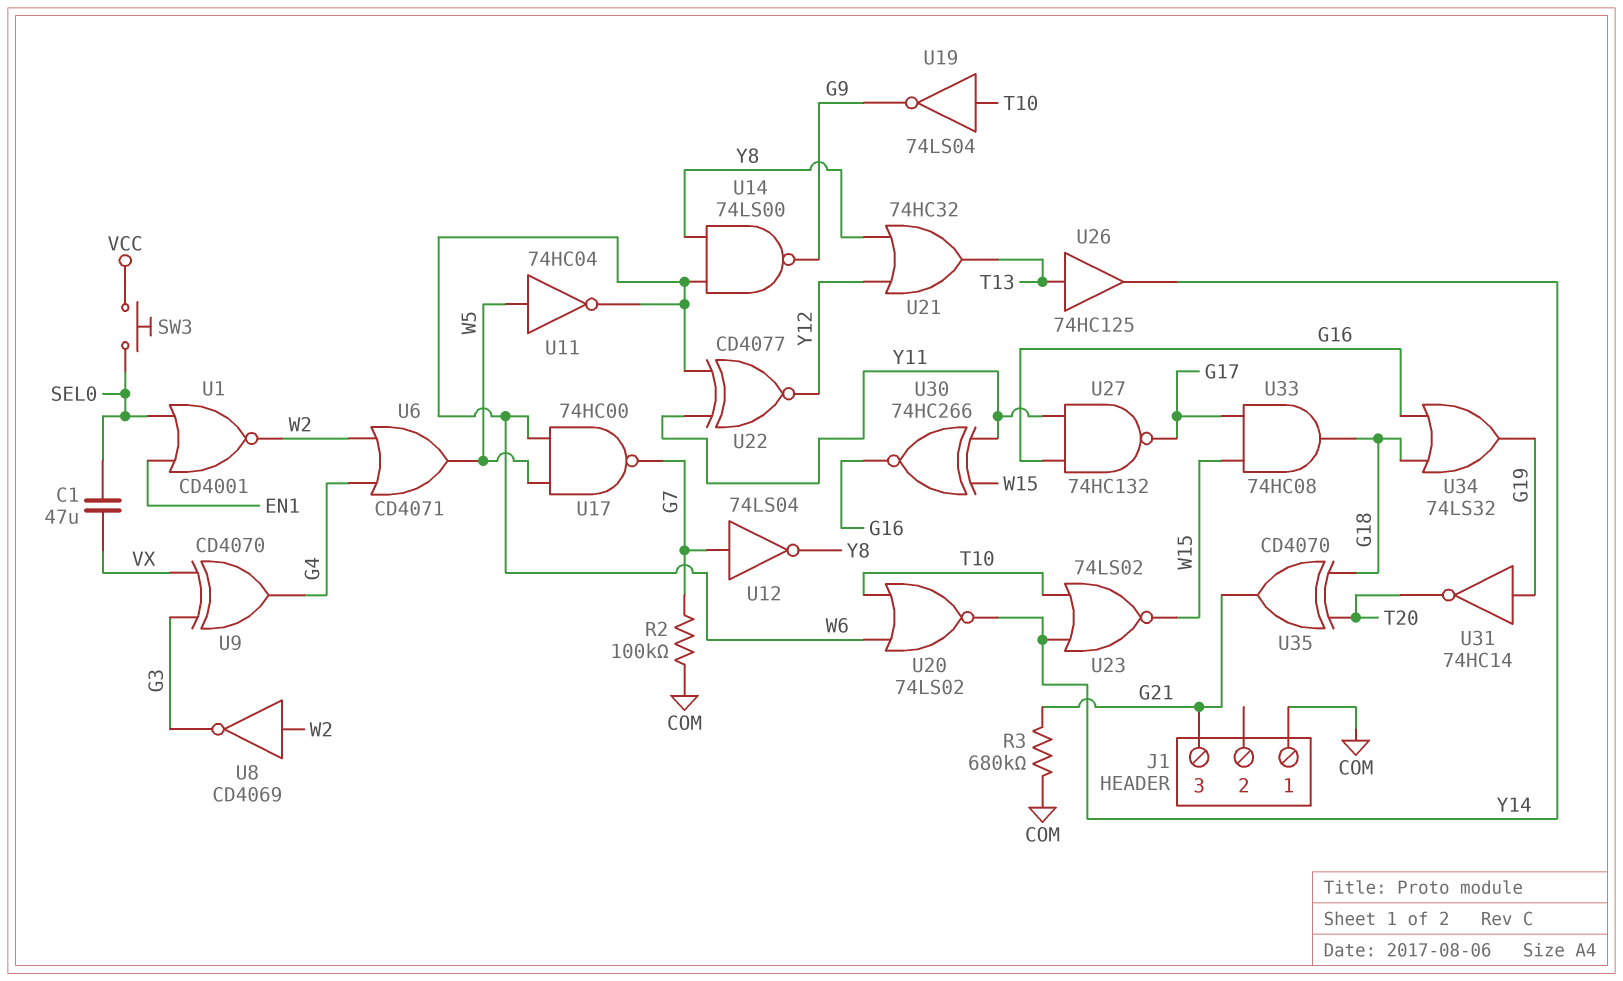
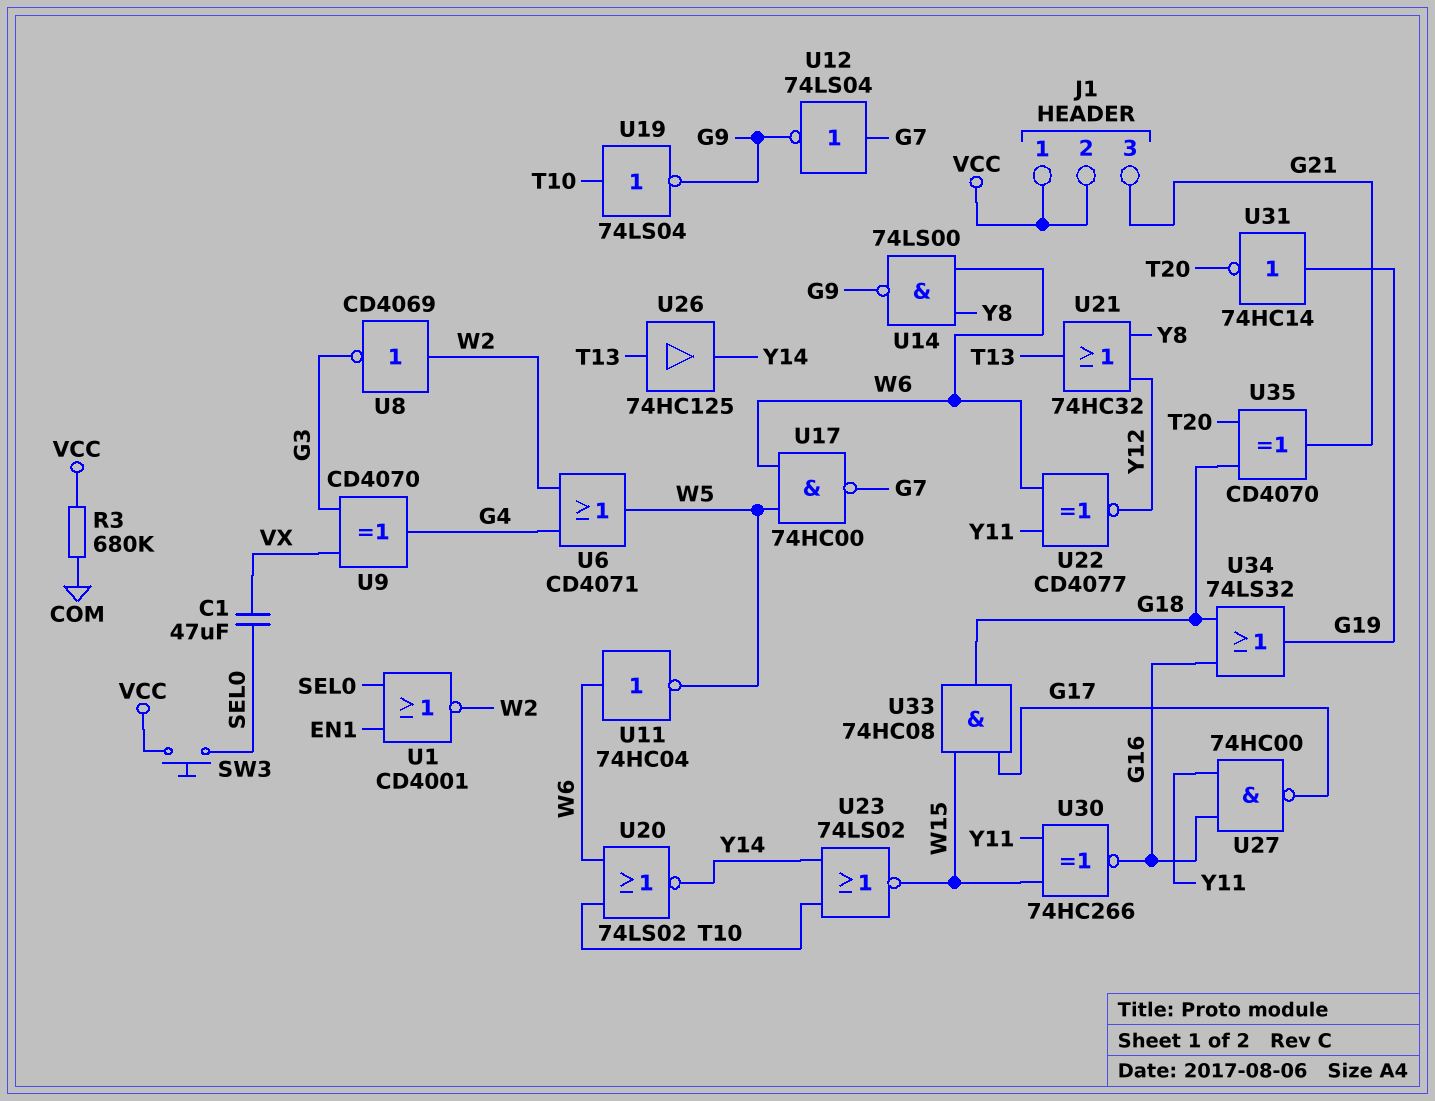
J1 pin 1: COM -> VCC
J1 pin 2: none -> VCC
R2: 100k (COM, G7) -> none
R3: 680k (COM, G21) -> 680k (COM, VCC)
U11: NOT 74HC04 (in W5, out W6) -> NOT 74HC04 (in W6, out W5)
U12: NOT 74LS04 (in G7, out Y8) -> NOT 74LS04 (in G7, out G9)
U27: NAND 74HC132 (in G16, in Y11, out G17) -> NAND 74HC00 (in G16, in Y11, out G17)

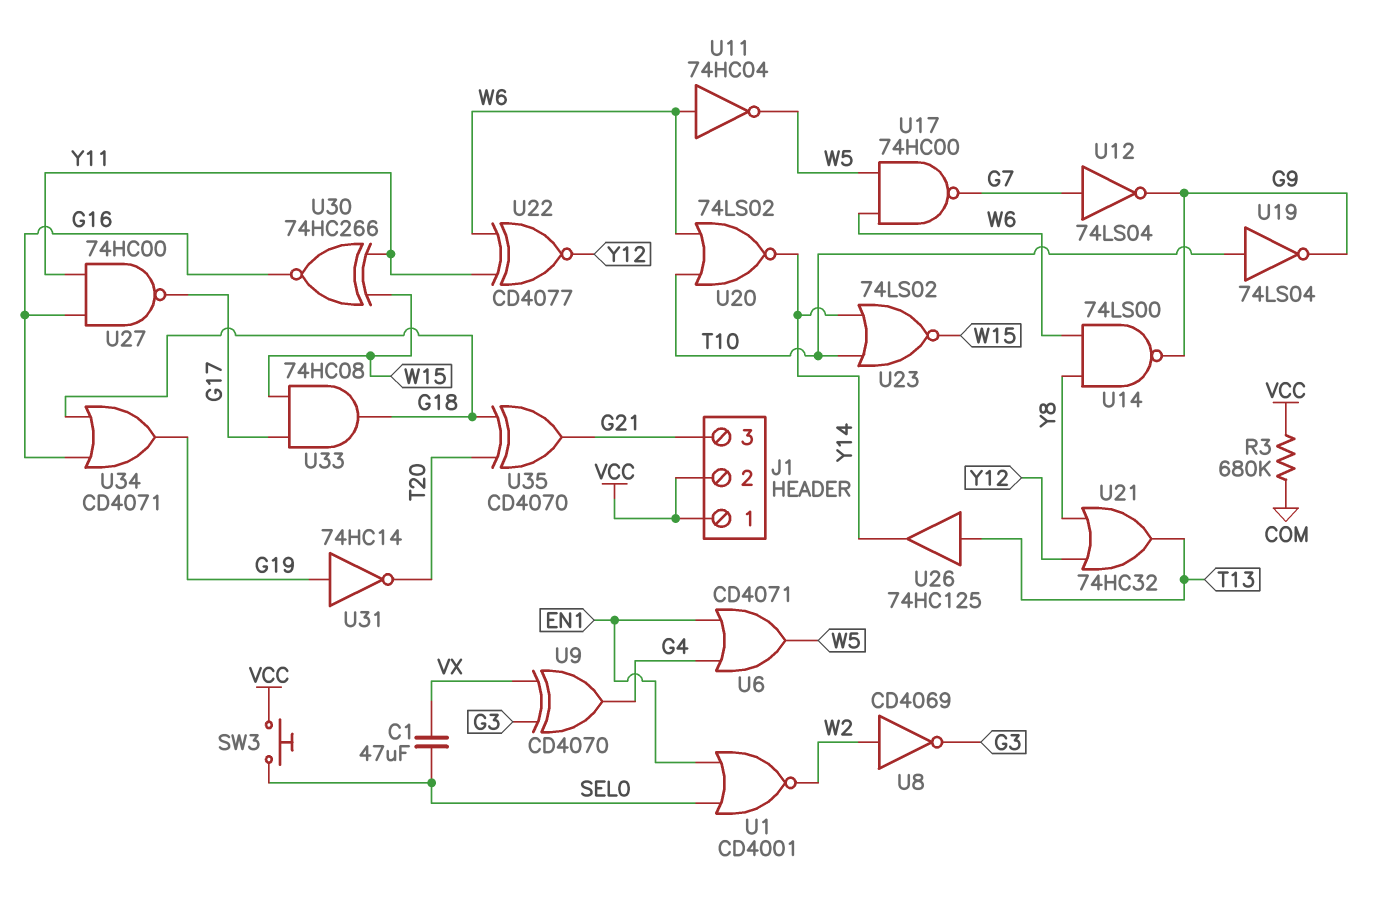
U6: OR CD4071 (in G4, in W2, out W5) -> OR CD4071 (in EN1, in G4, out W5)
U34: OR 74LS32 (in G16, in G18, out G19) -> OR CD4071 (in G16, in G18, out G19)

